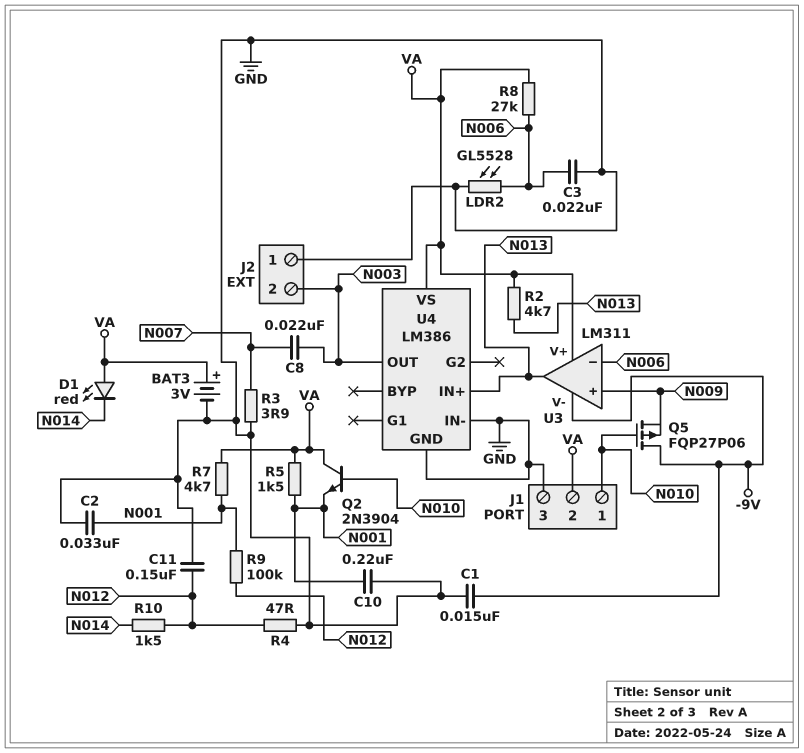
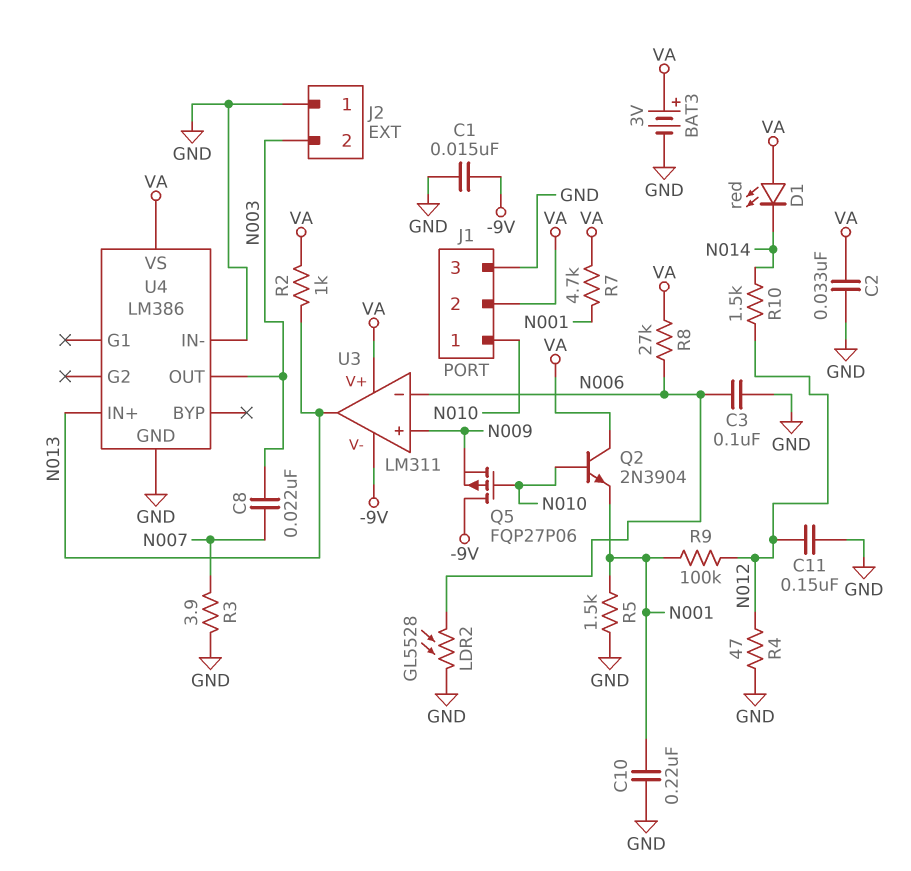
C2: 33nF (GND, N001) -> 33nF (GND, VA)
C3: 22nF (GND, N006) -> 100nF (GND, N006)
R2: 4.7k (N013, VA) -> 1k (N013, VA)
R5: 1.5k (N001, VA) -> 1.5k (GND, N001)

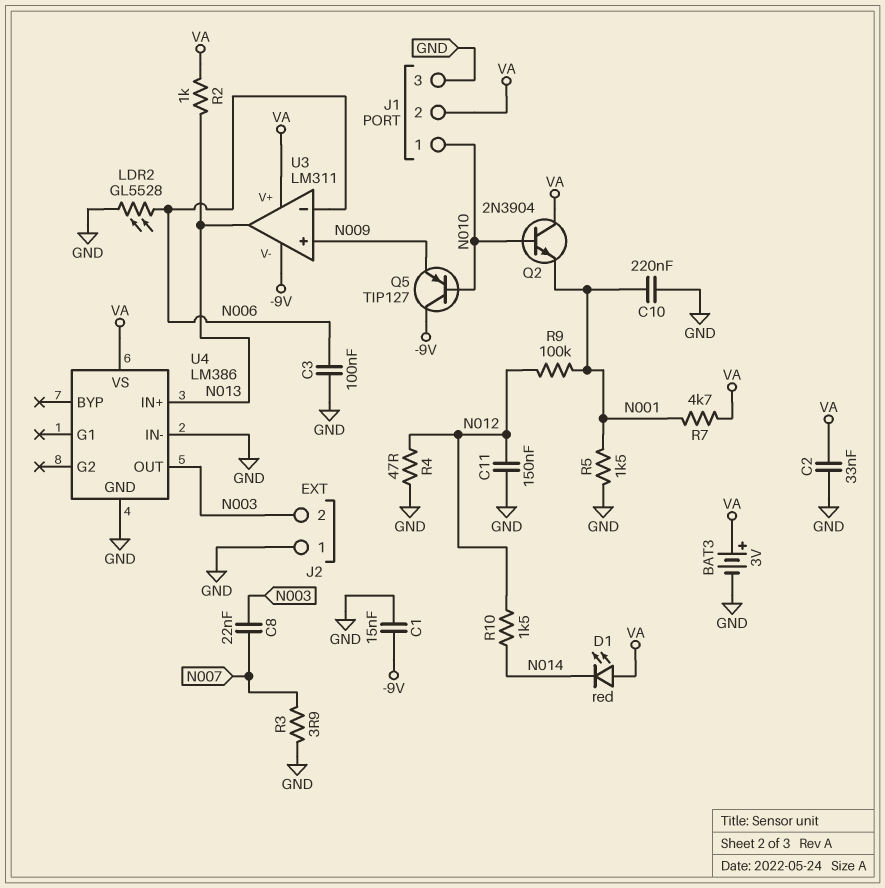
Q5: PMOS FQP27P06 (G N010, D -9V, S N009) -> PNP TIP127 (B N010, C -9V, E N009)
R8: 27k (N006, VA) -> none

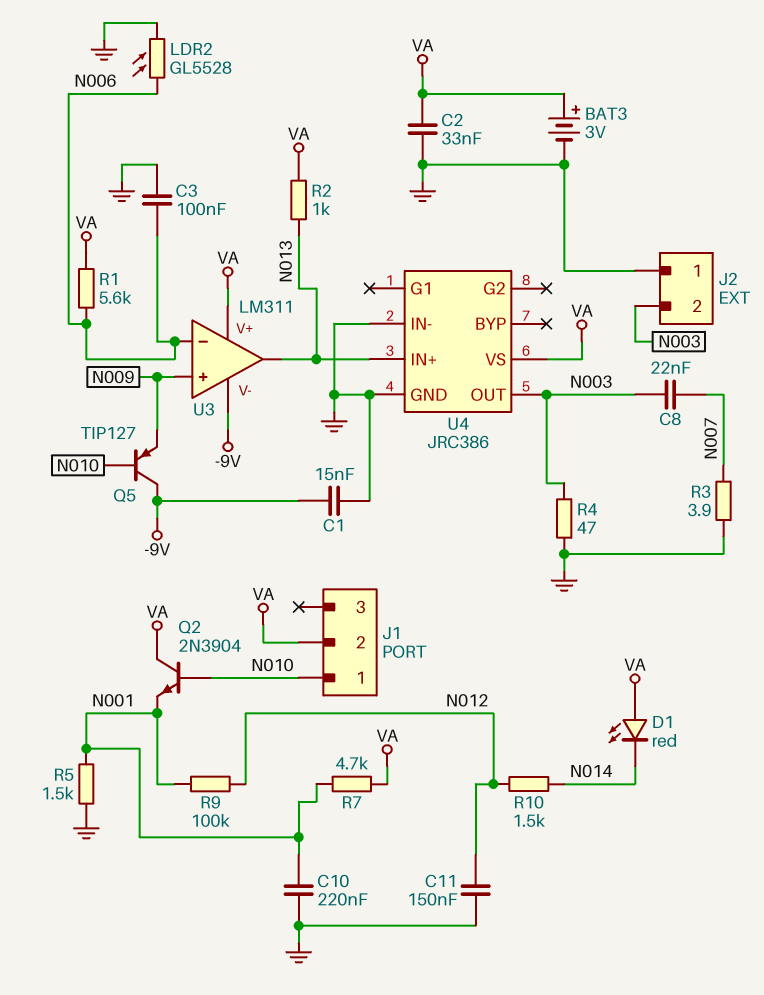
J1 pin 3: GND -> none
R1: none -> 5.6k (N006, VA)
R4: 47 (GND, N012) -> 47 (GND, N003)
U4: LM386 -> JRC386

